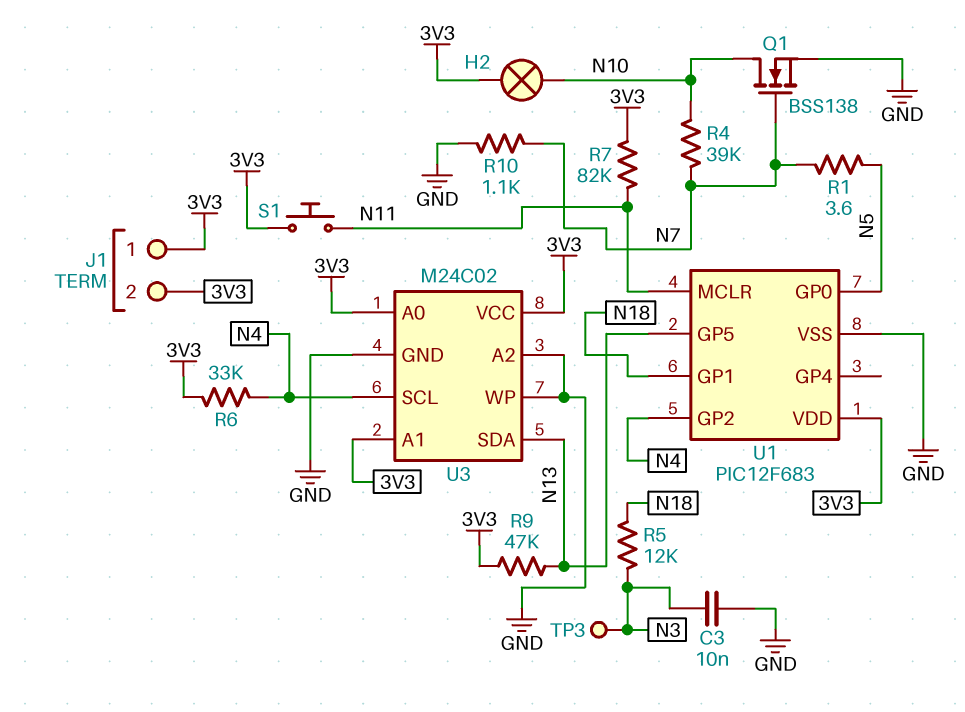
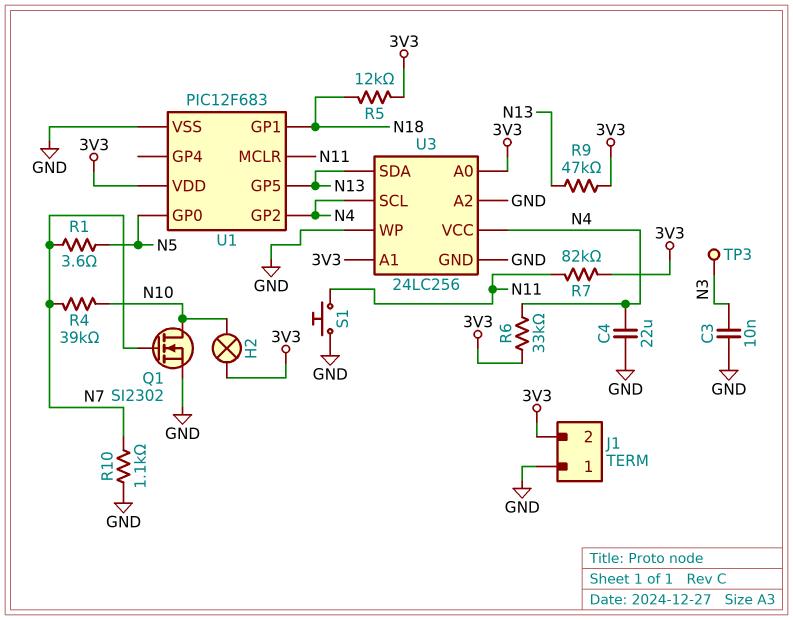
C4: none -> 22uF (GND, N4)
J1 pin 1: 3V3 -> GND
Q1: NMOS BSS138 (G N7, D N10, S GND) -> NMOS SI2302 (G N7, D N10, S GND)
R5: 12k (N3, N18) -> 12k (3V3, N18)
S1: button (3V3, N11) -> button (GND, N11)
U3: M24C02 -> 24LC256
U3 pin VCC: 3V3 -> N4

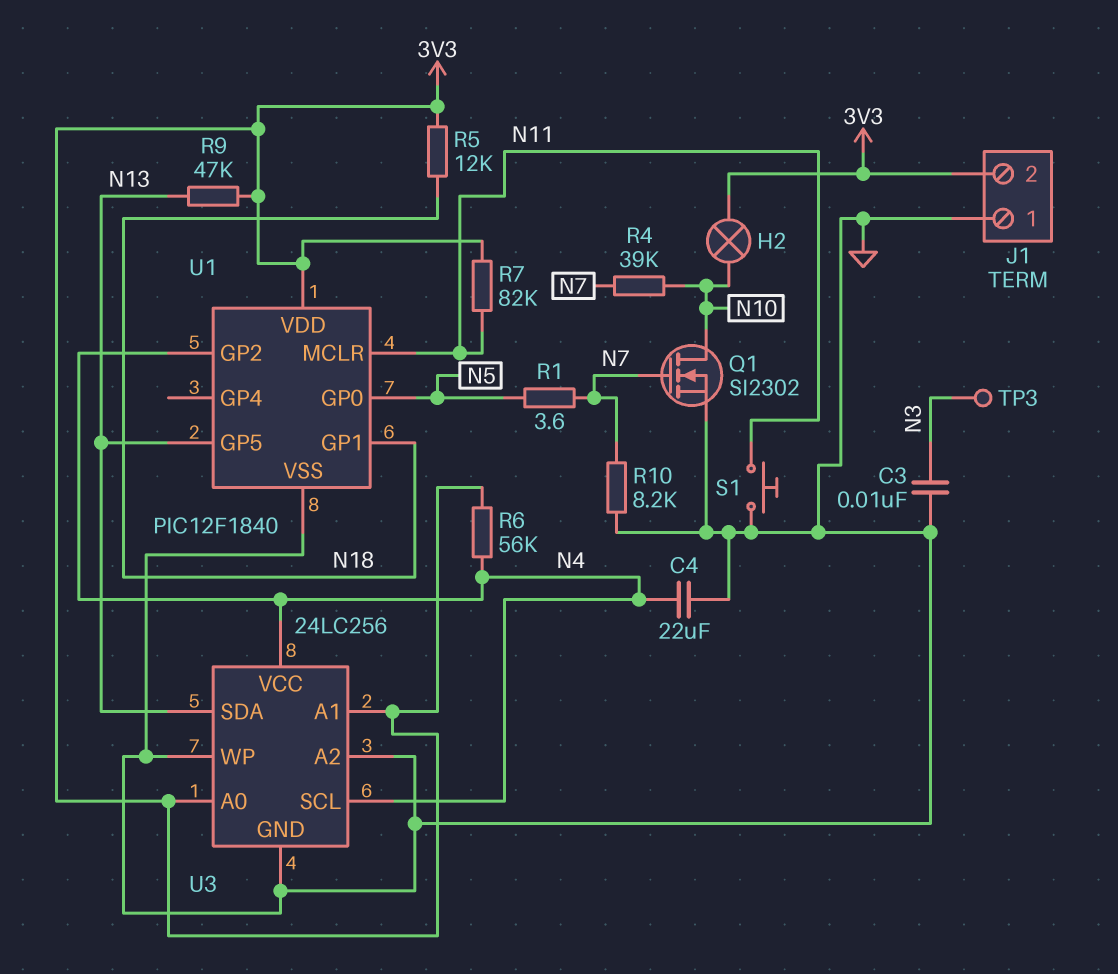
R6: 33k (3V3, N4) -> 56k (3V3, N4)
R10: 1.1k (GND, N7) -> 8.2k (GND, N7)
U1: PIC12F683 -> PIC12F1840

